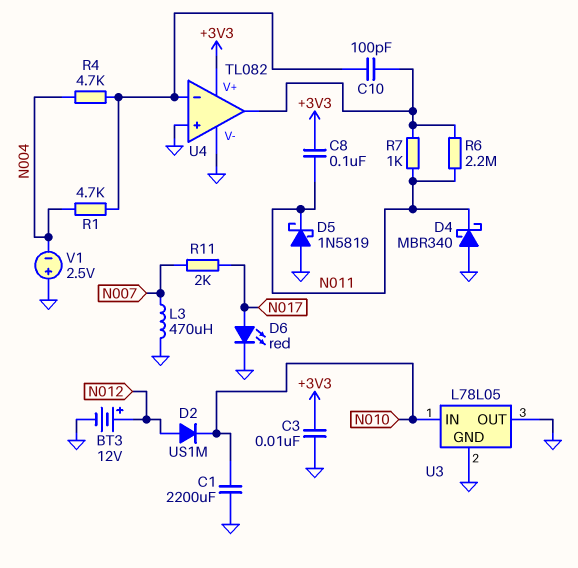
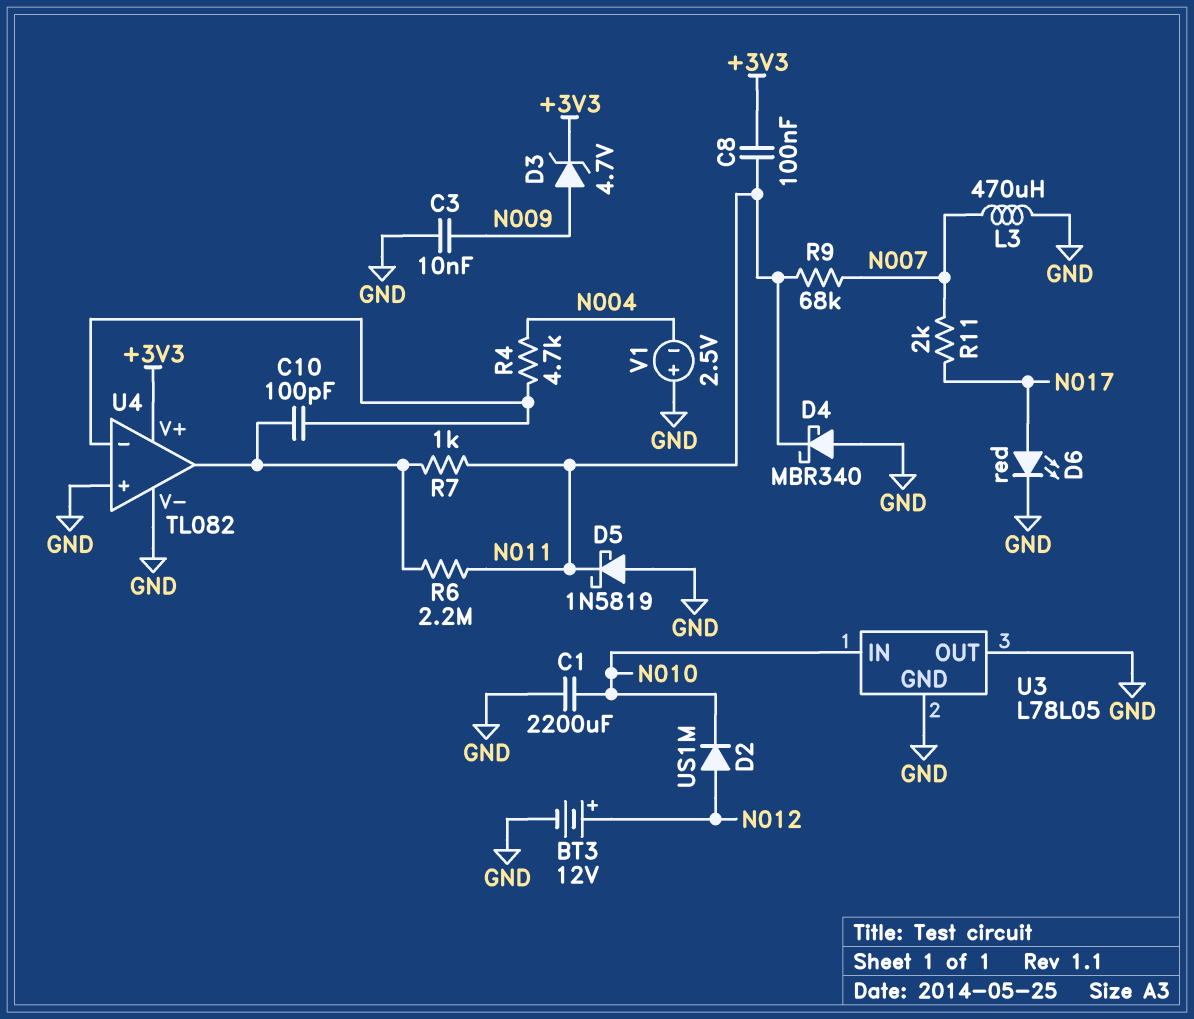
C3: 10nF (+3V3, GND) -> 10nF (GND, N009)
D3: none -> zener 4.7V (A N009, K +3V3)
R1: 4.7k (N004, U4/in-) -> none
R9: none -> 68k (N007, N011)

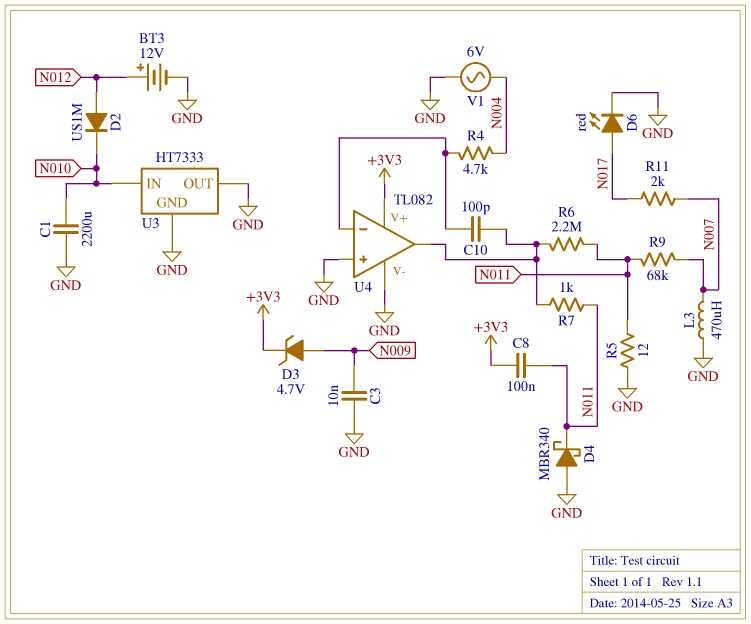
D5: schottky 1N5819 (A GND, K N011) -> none
R5: none -> 12 (GND, N011)
U3: L78L05 -> HT7333
V1: 2.5V (plus GND, minus N004) -> AC 6V (GND, N004)

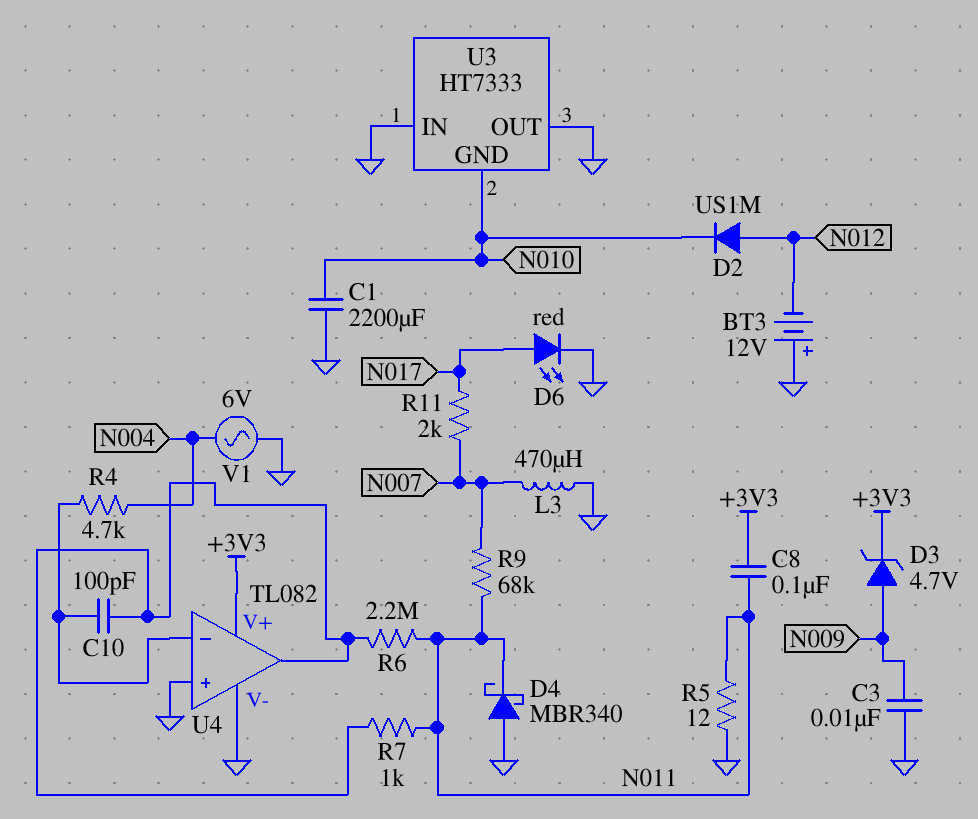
BT3: 12V (plus N012, minus GND) -> 12V (plus GND, minus N012)
U3 pin GND: GND -> N010
U3 pin IN: N010 -> GND

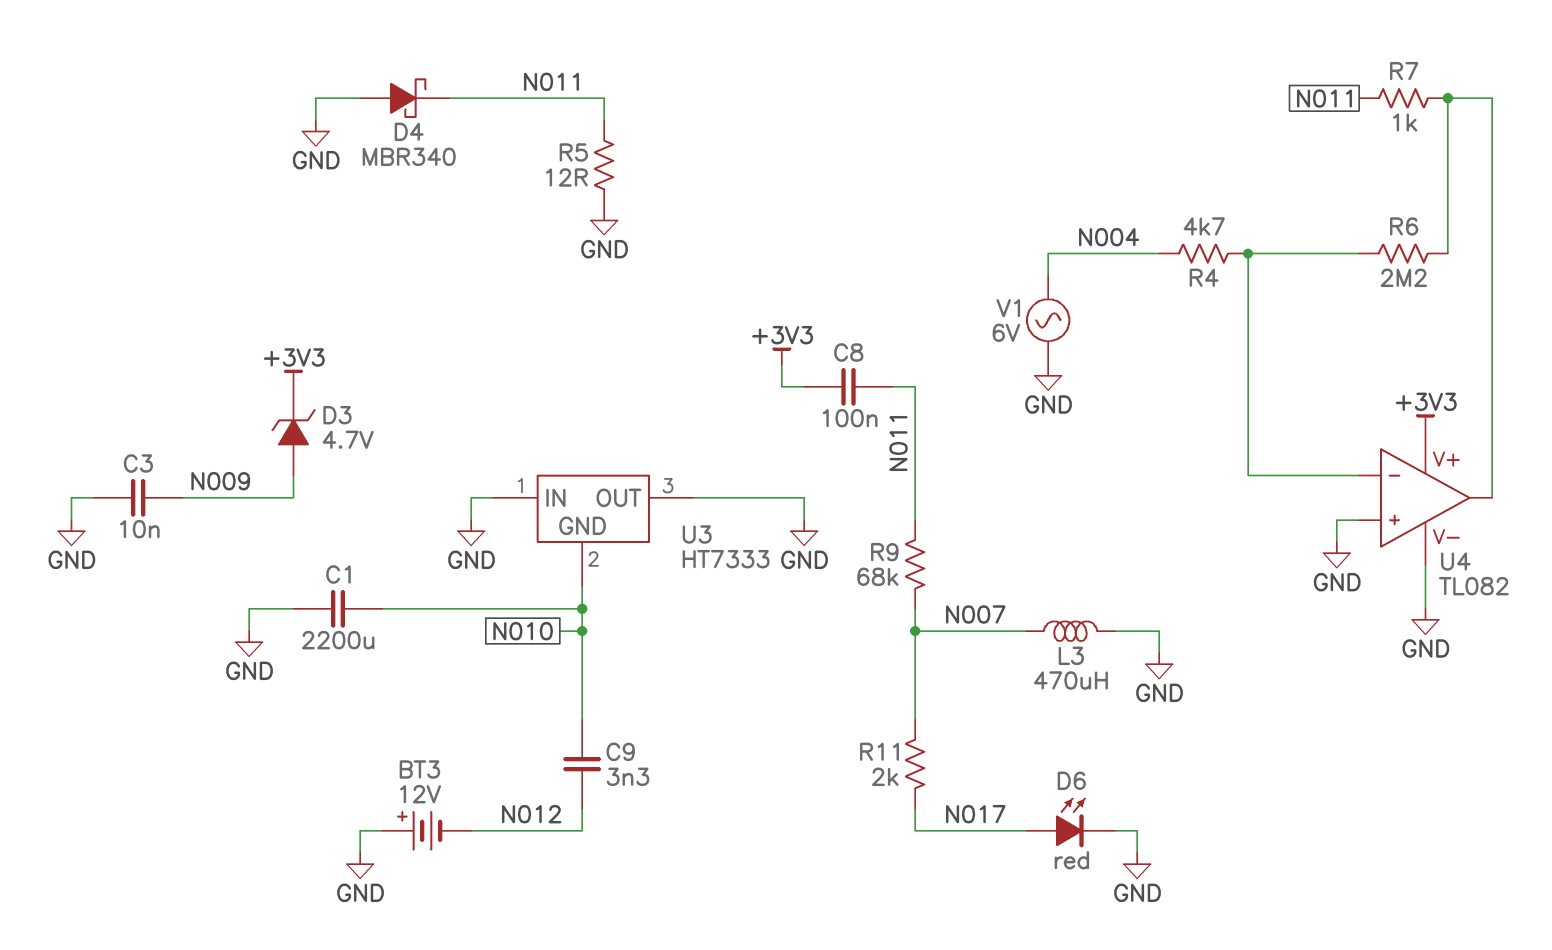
C9: none -> 3.3nF (N010, N012)
C10: 100pF (U4/in-, U4/out) -> none
D2: diode US1M (A N012, K N010) -> none
R6: 2.2M (N011, U4/out) -> 2.2M (U4/in-, U4/out)

